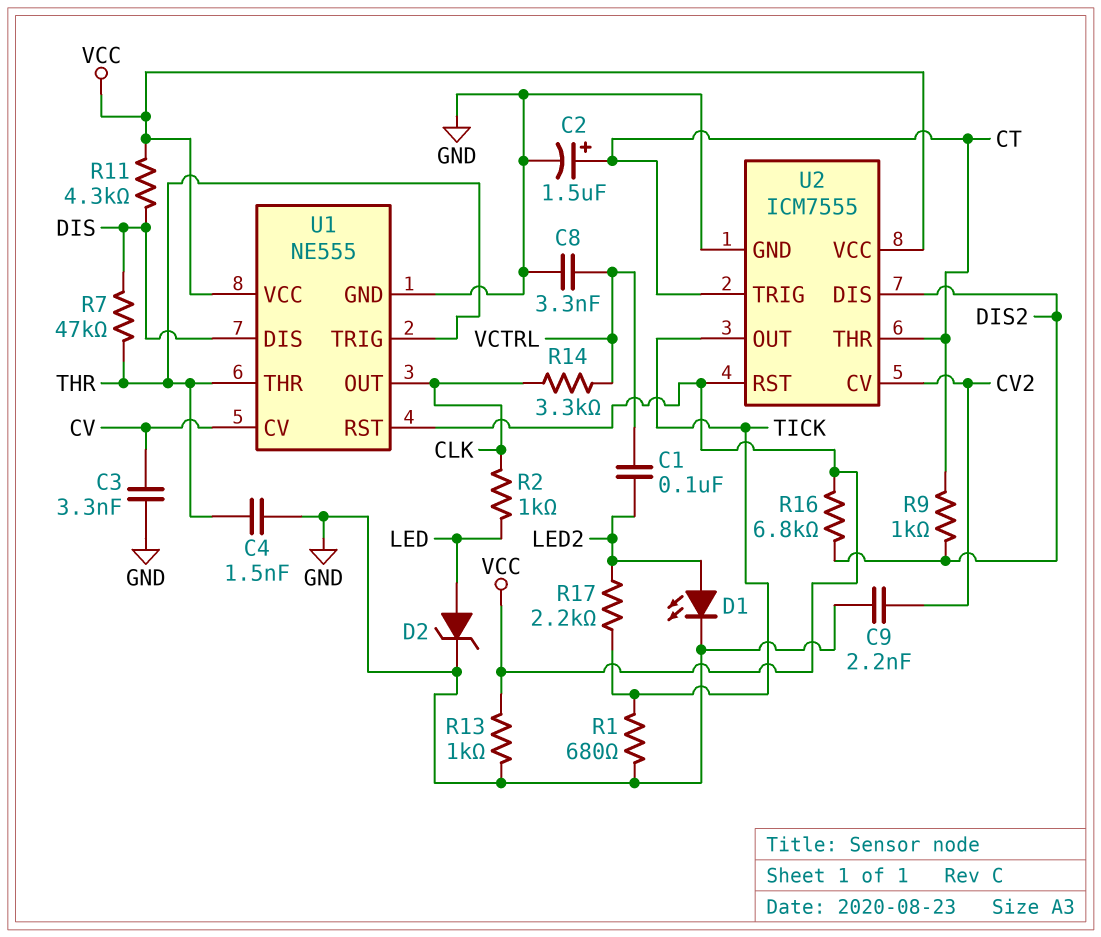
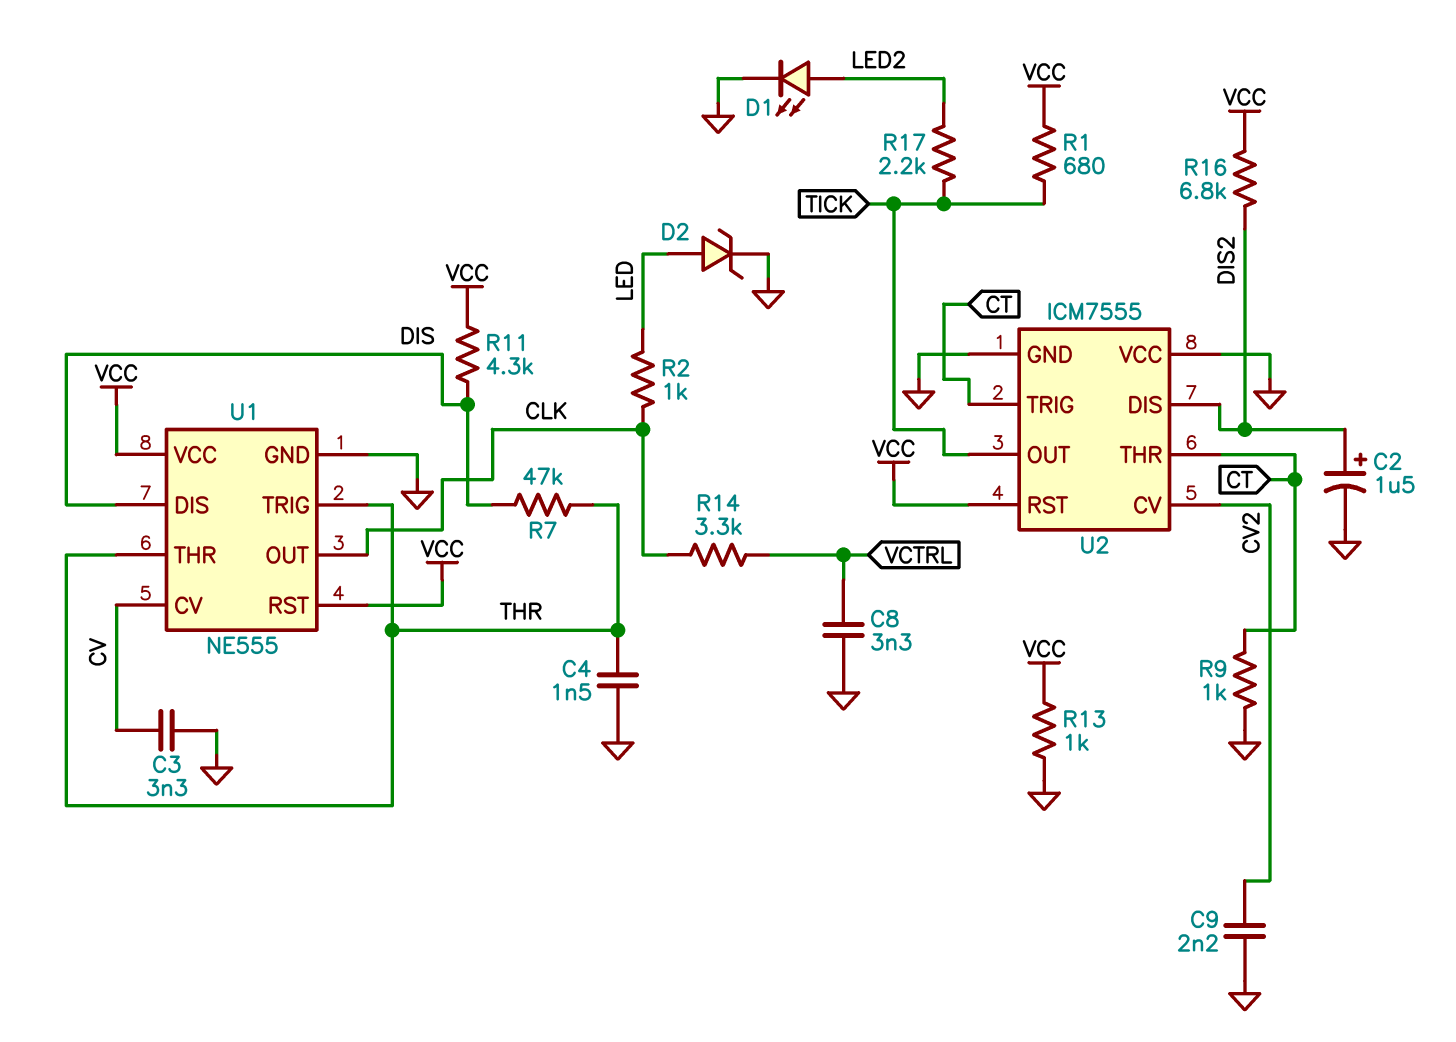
C1: 100nF (LED2, VCTRL) -> none
C2: 1.5uF (plus CT, minus GND) -> 1.5uF (plus DIS2, minus GND)
R1: 680 (GND, TICK) -> 680 (TICK, VCC)
R9: 1k (CT, DIS2) -> 1k (CT, GND)
U2 pin VCC: VCC -> GND

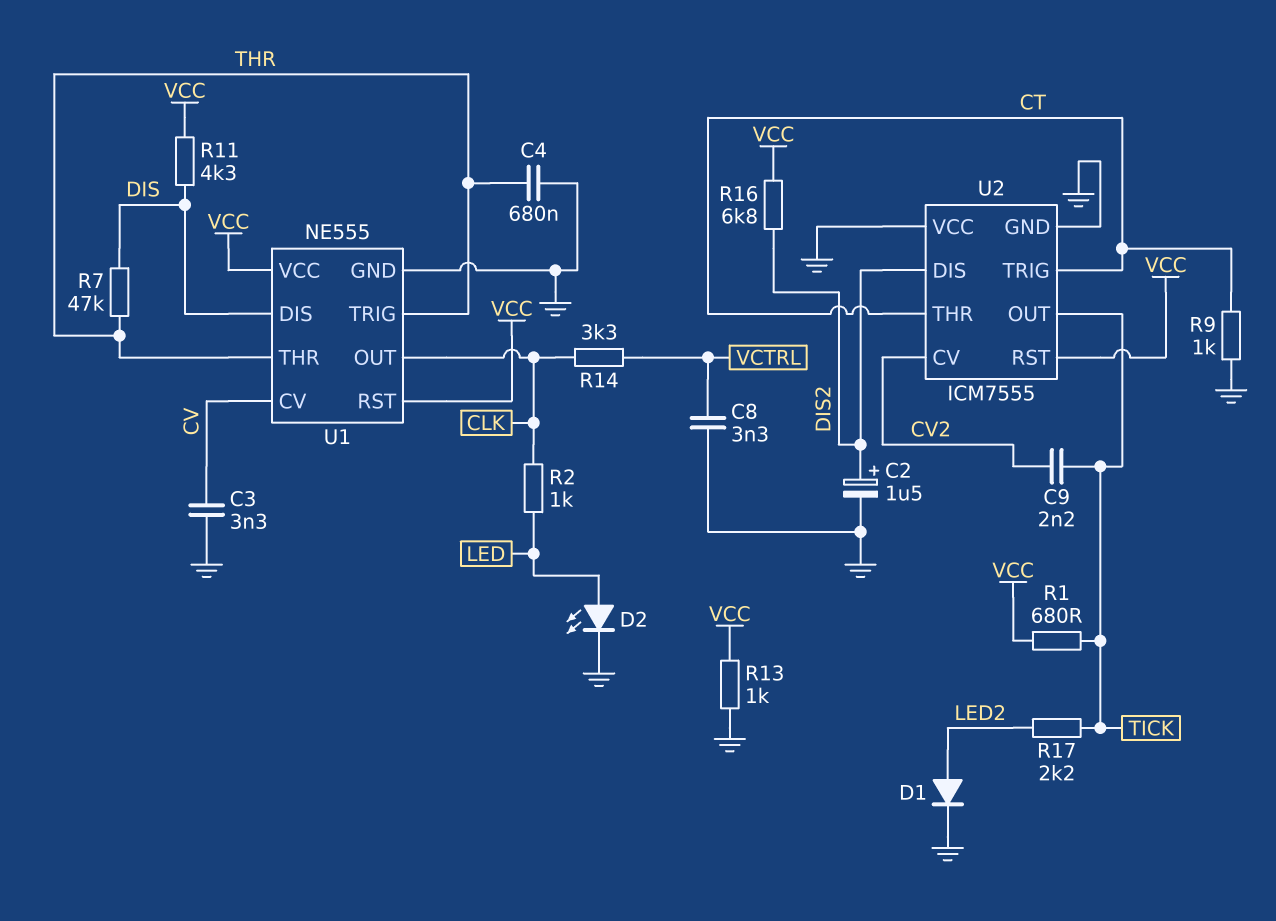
C4: 1.5nF (GND, THR) -> 680nF (GND, THR)
C9: 2.2nF (CV2, GND) -> 2.2nF (CV2, TICK)
D1: LED (A LED2, K GND) -> diode (A LED2, K GND)
D2: zener (A LED, K GND) -> LED (A LED, K GND)

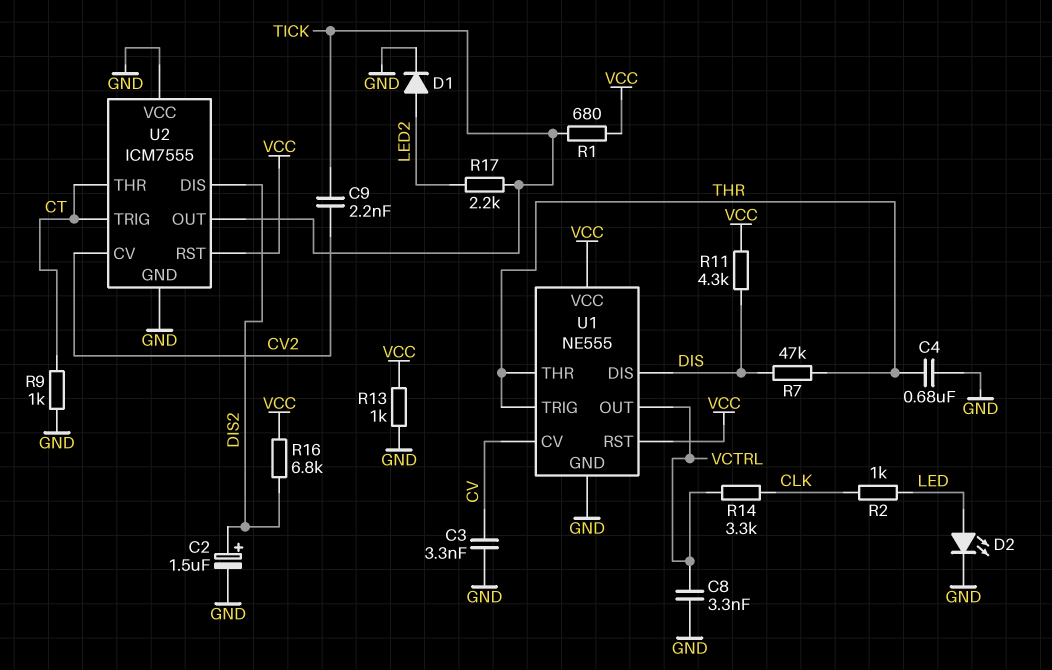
U1 pin OUT: CLK -> VCTRL

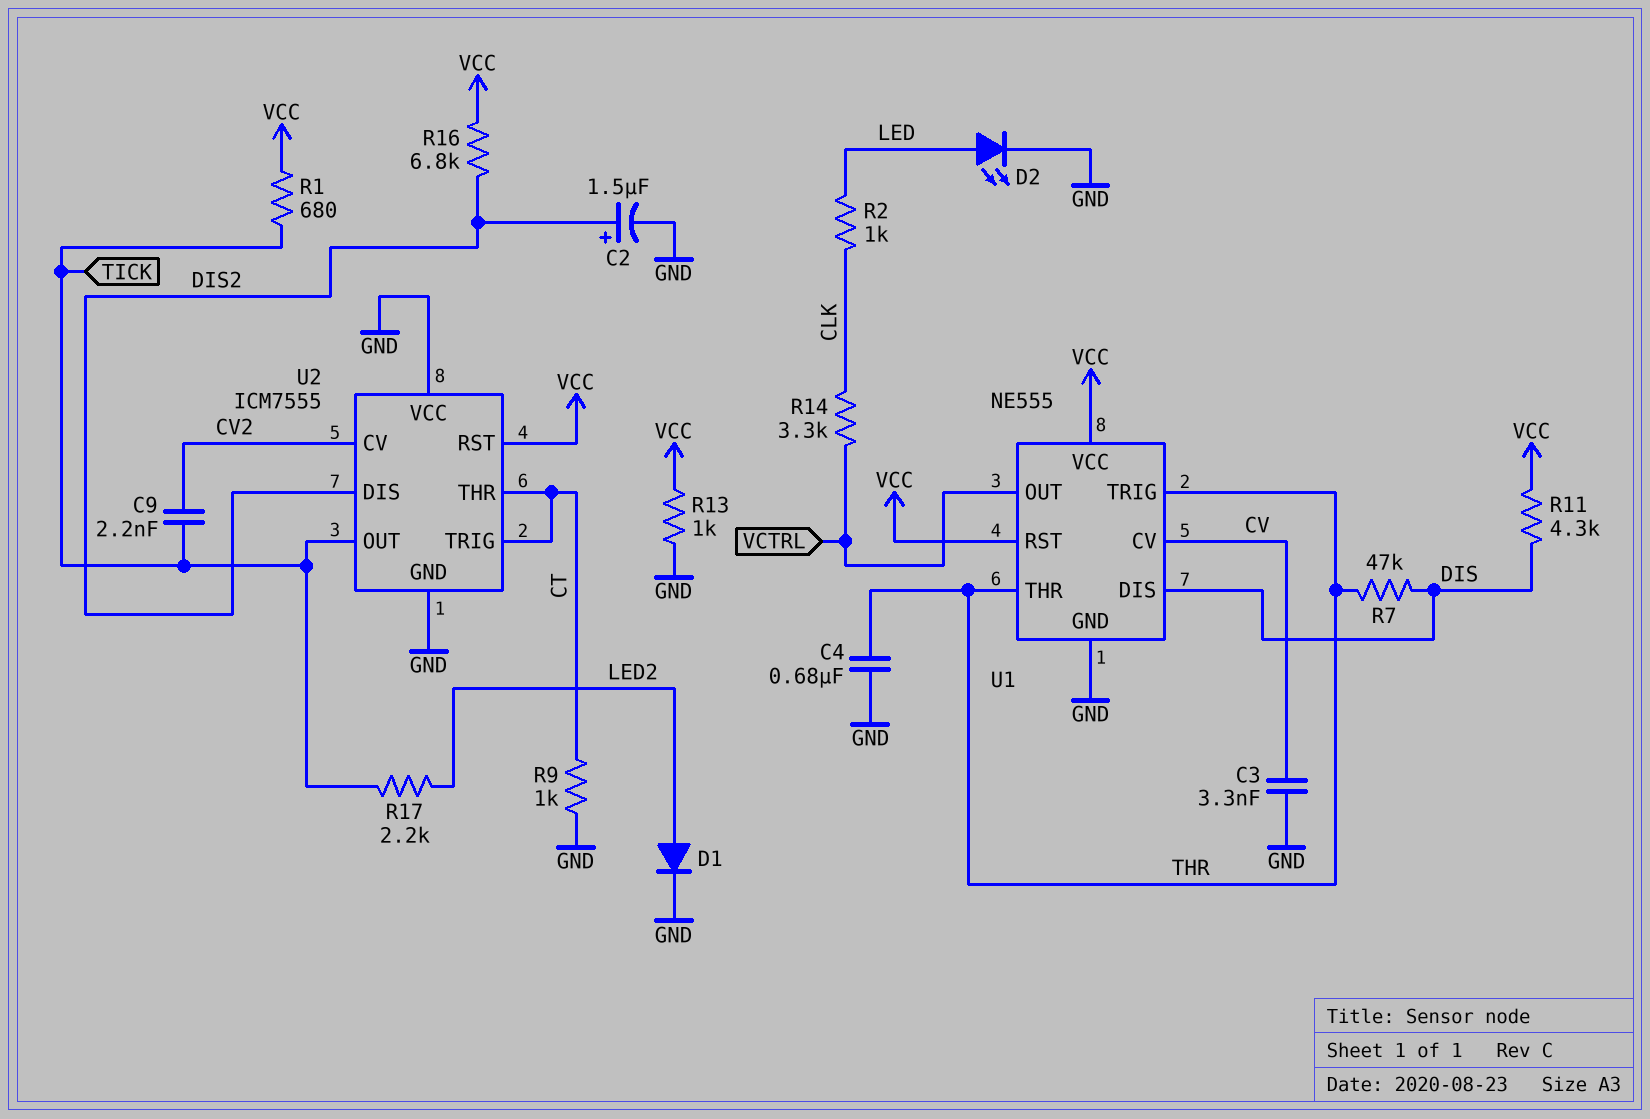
C8: 3.3nF (GND, VCTRL) -> none

